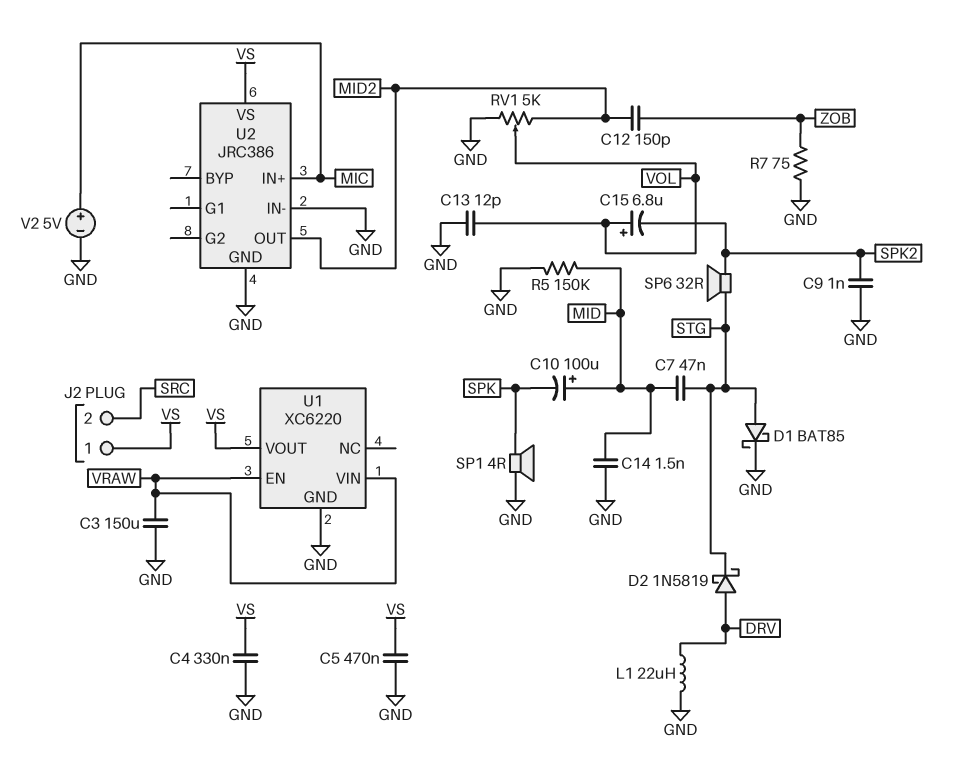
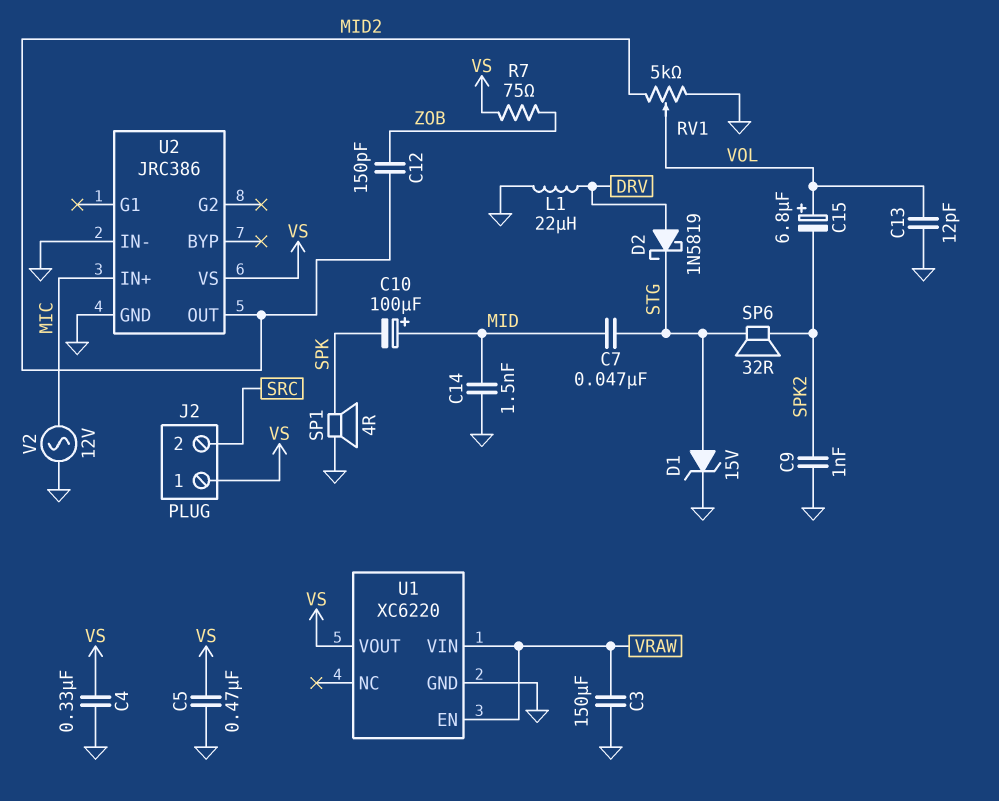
D1: schottky BAT85 (A STG, K GND) -> zener 15V (A STG, K GND)
R5: 150k (GND, MID) -> none
R7: 75 (GND, ZOB) -> 75 (VS, ZOB)
V2: 5V (plus MIC, minus GND) -> AC 12V (GND, MIC)

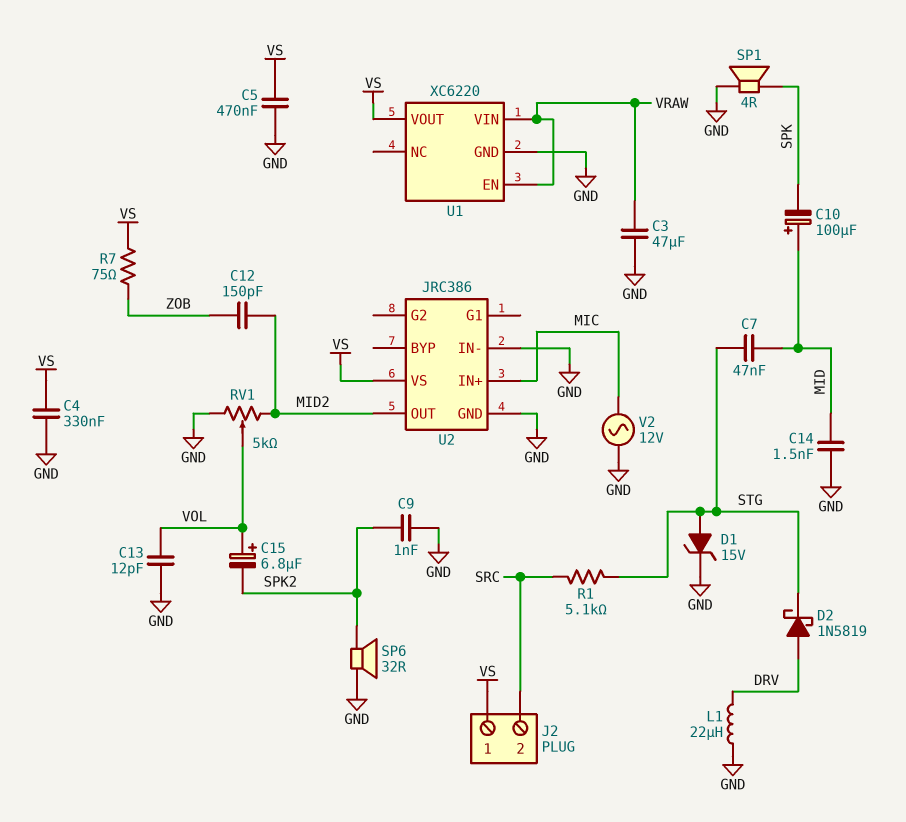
C3: 150uF (GND, VRAW) -> 47uF (GND, VRAW)
R1: none -> 5.1k (SRC, STG)
SP6: speaker 32R (SPK2, STG) -> speaker 32R (GND, SPK2)

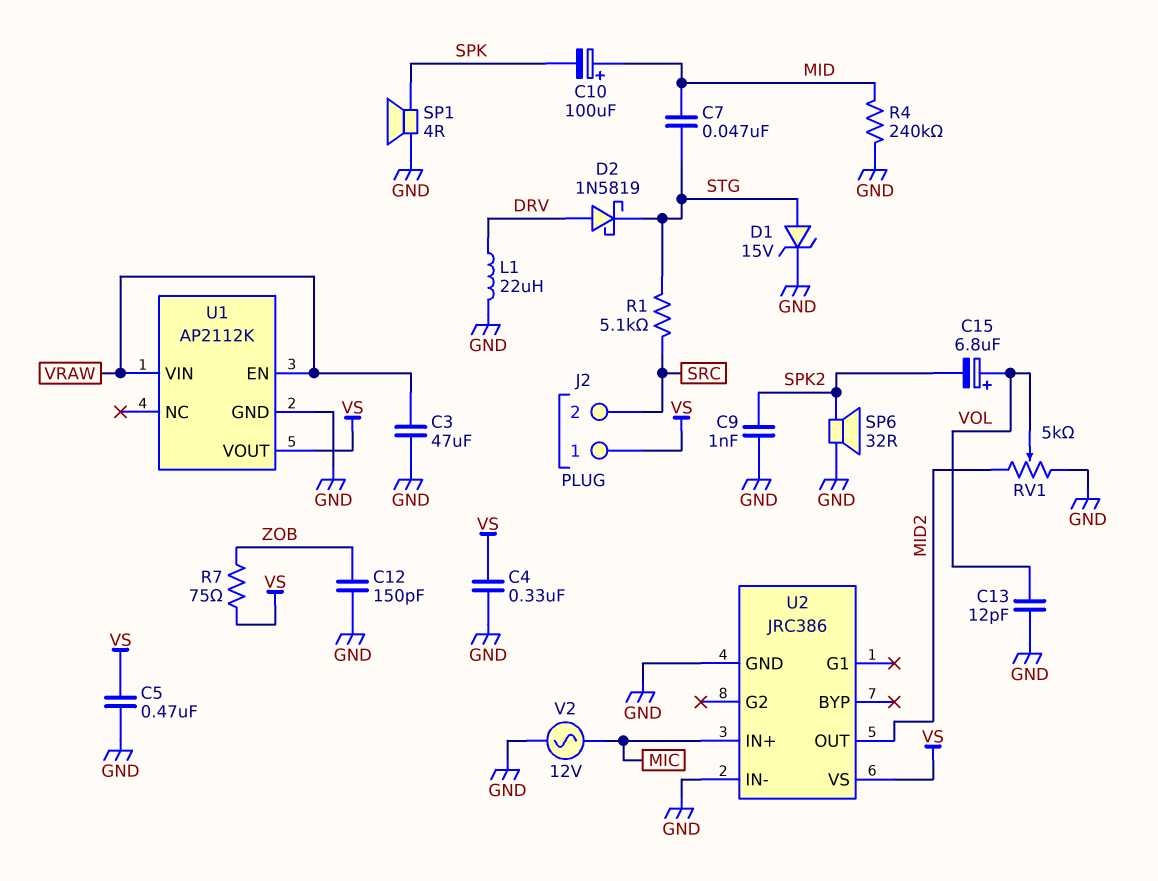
C12: 150pF (MID2, ZOB) -> 150pF (GND, ZOB)
C14: 1.5nF (GND, MID) -> none
R4: none -> 240k (GND, MID)
U1: XC6220 -> AP2112K

